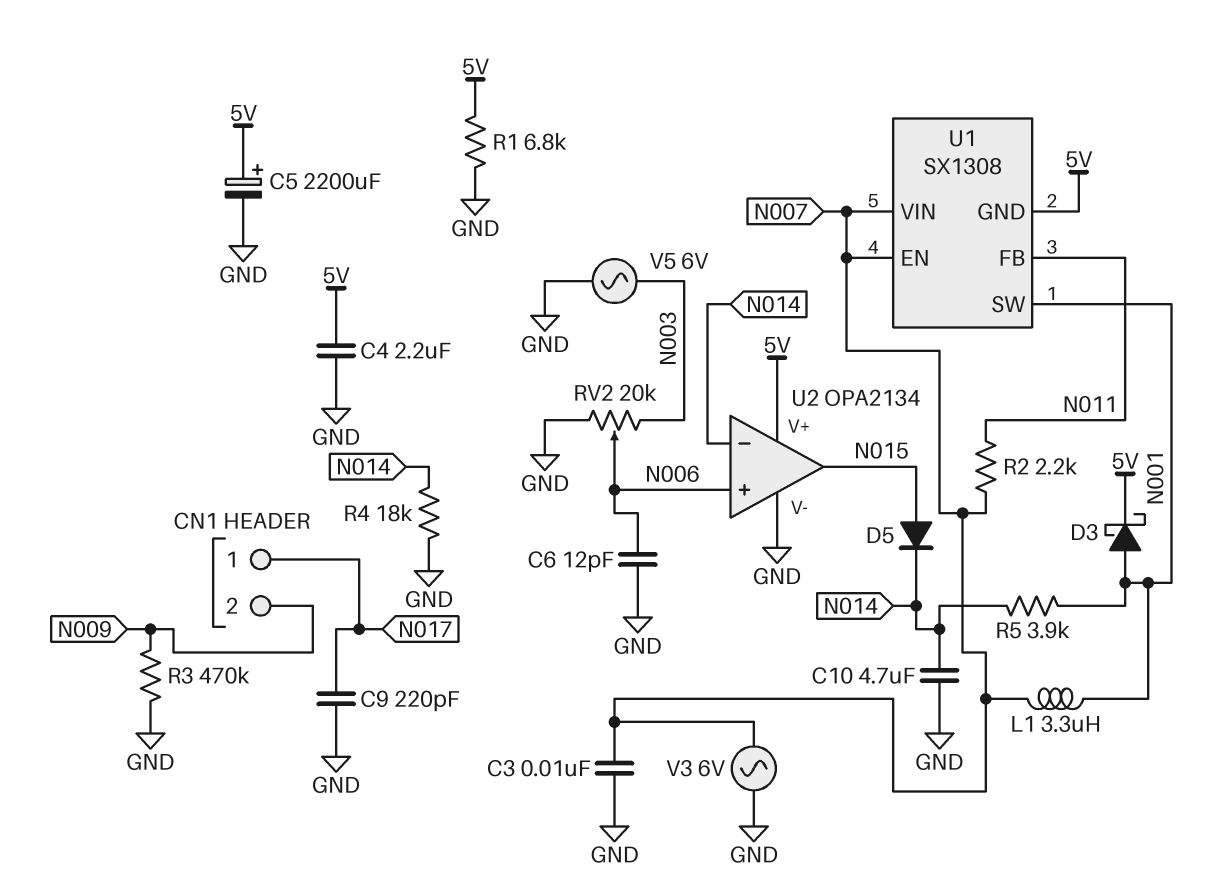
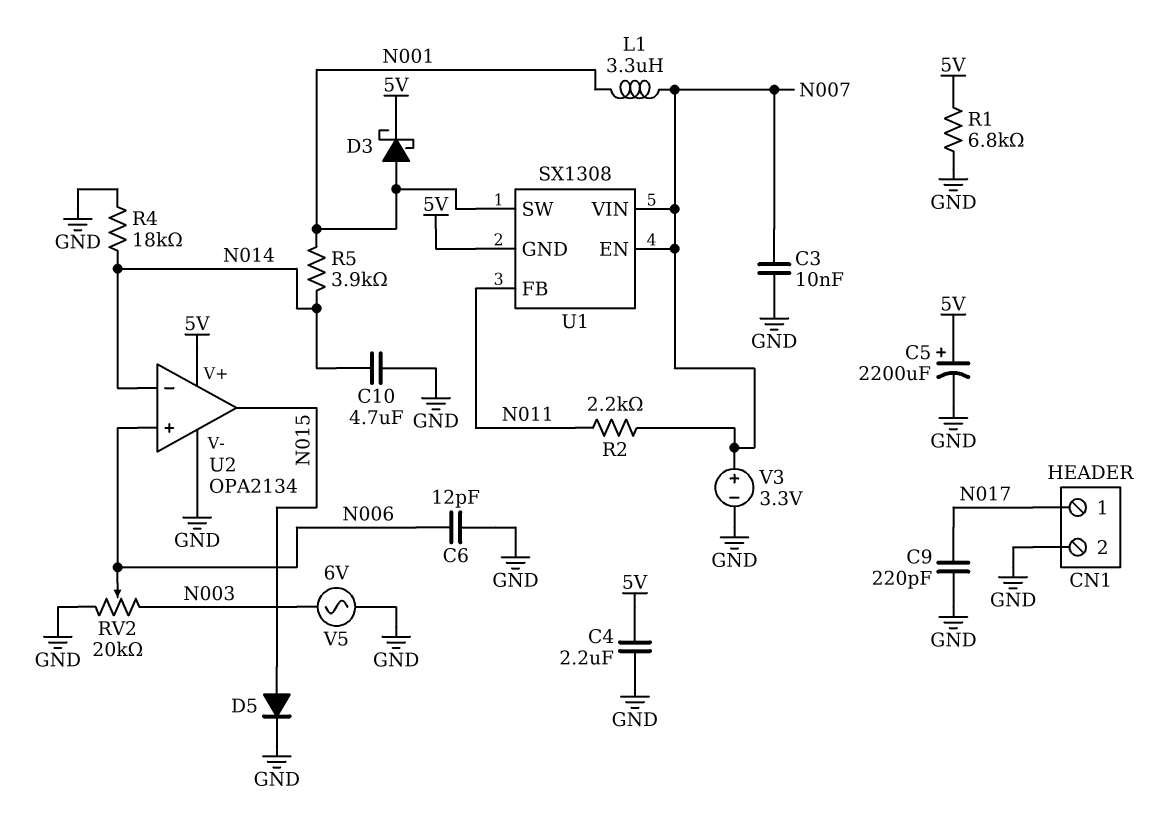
CN1 pin 2: N009 -> GND
D5: diode (A N015, K N014) -> diode (A N015, K GND)
R3: 470k (GND, N009) -> none
V3: AC 6V (GND, N007) -> 3.3V (plus N007, minus GND)

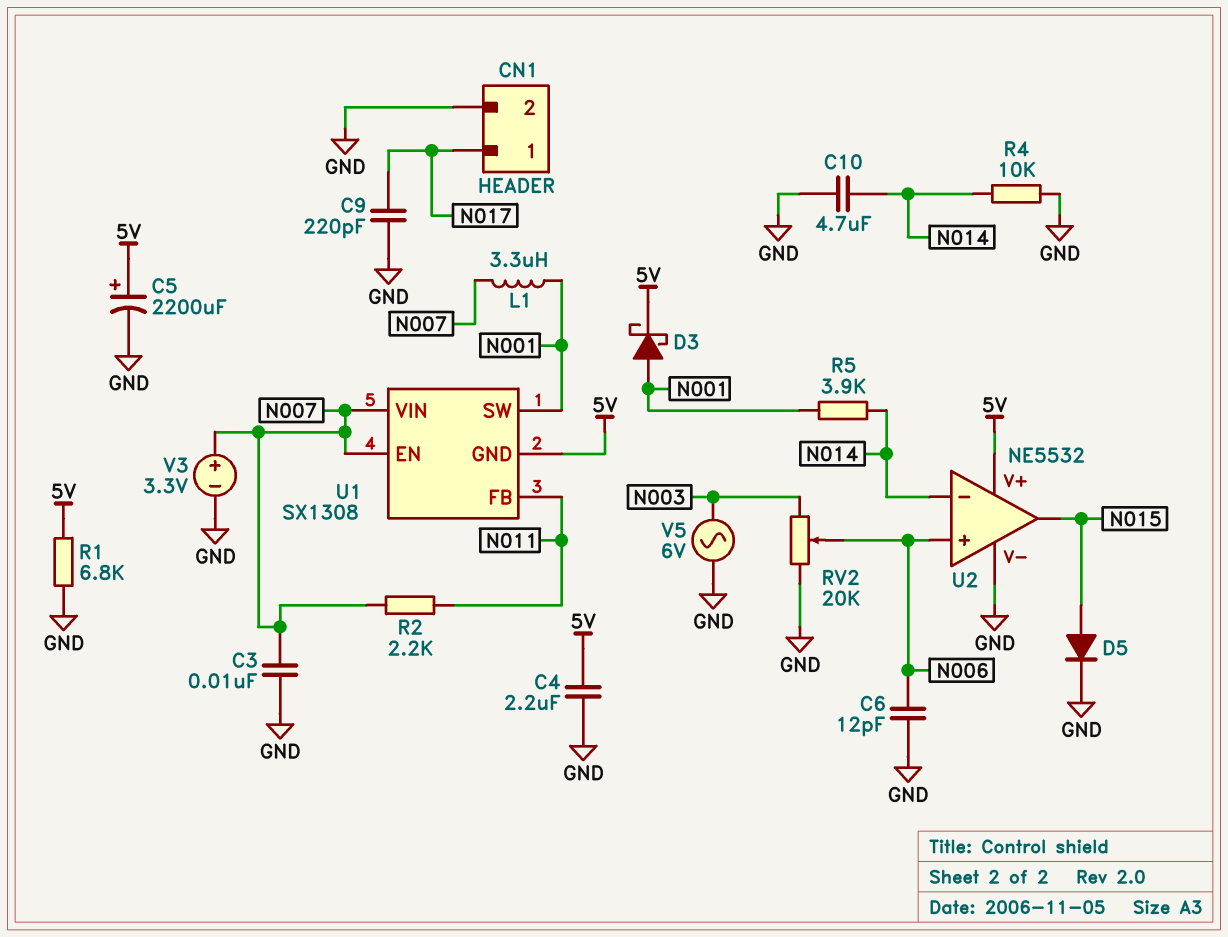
R4: 18k (GND, N014) -> 10k (GND, N014)
U2: OPA2134 -> NE5532

